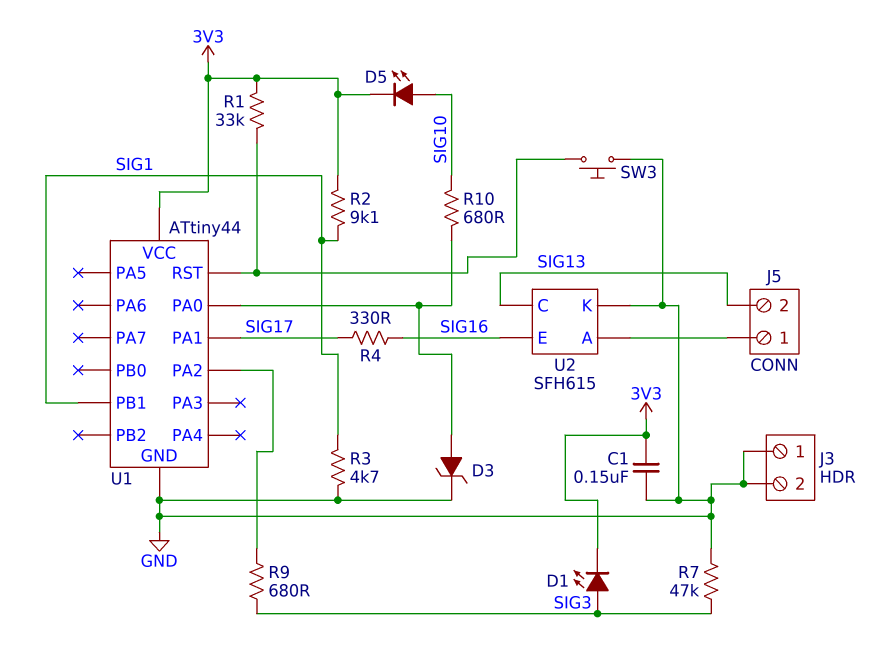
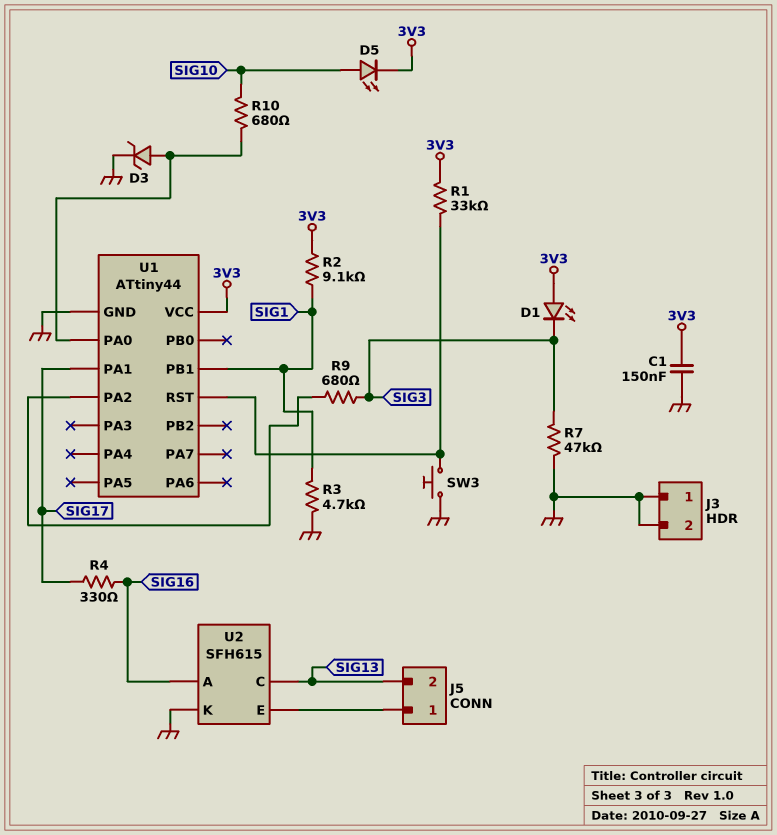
D1: LED (A SIG3, K 3V3) -> LED (A 3V3, K SIG3)
U2 pin A: J5/1 -> SIG16
U2 pin E: SIG16 -> J5/1

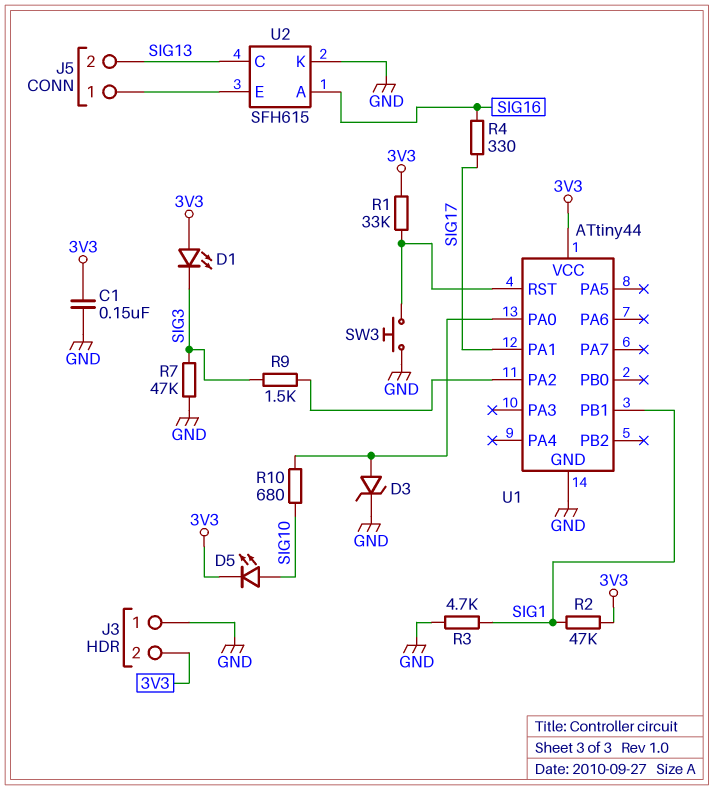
J3 pin 2: GND -> 3V3
R2: 9.1k (3V3, SIG1) -> 47k (3V3, SIG1)
R9: 680 (SIG3, U1/PA2) -> 1.5k (SIG3, U1/PA2)

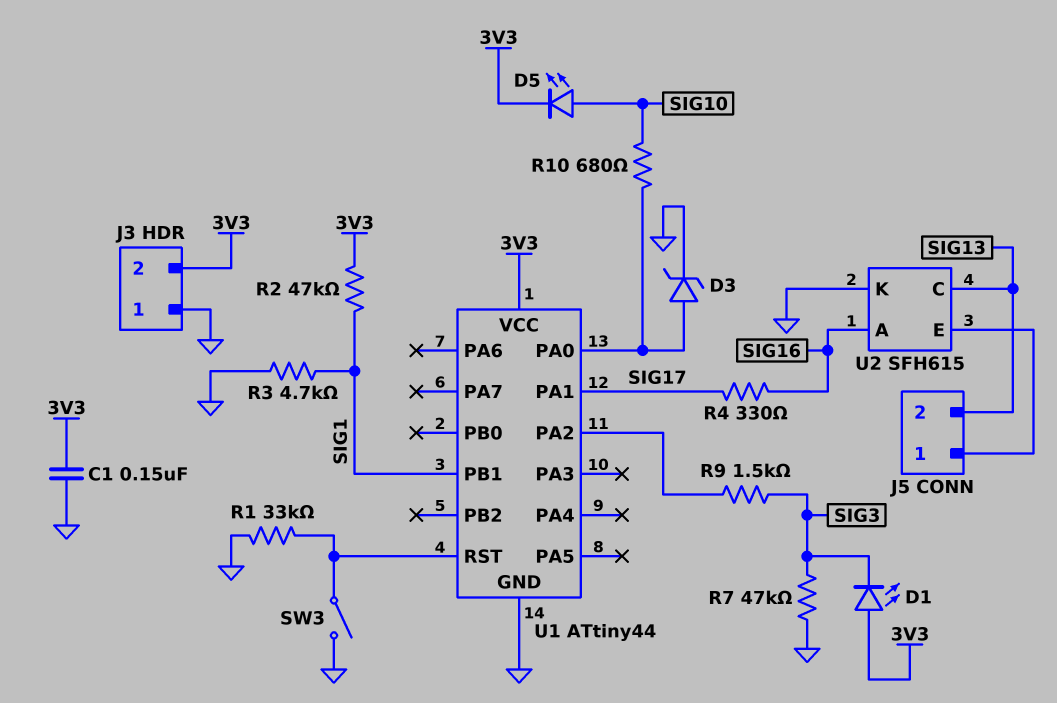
R1: 33k (3V3, U1/RST) -> 33k (GND, U1/RST)
SW3: button (GND, U1/RST) -> switch (GND, U1/RST)

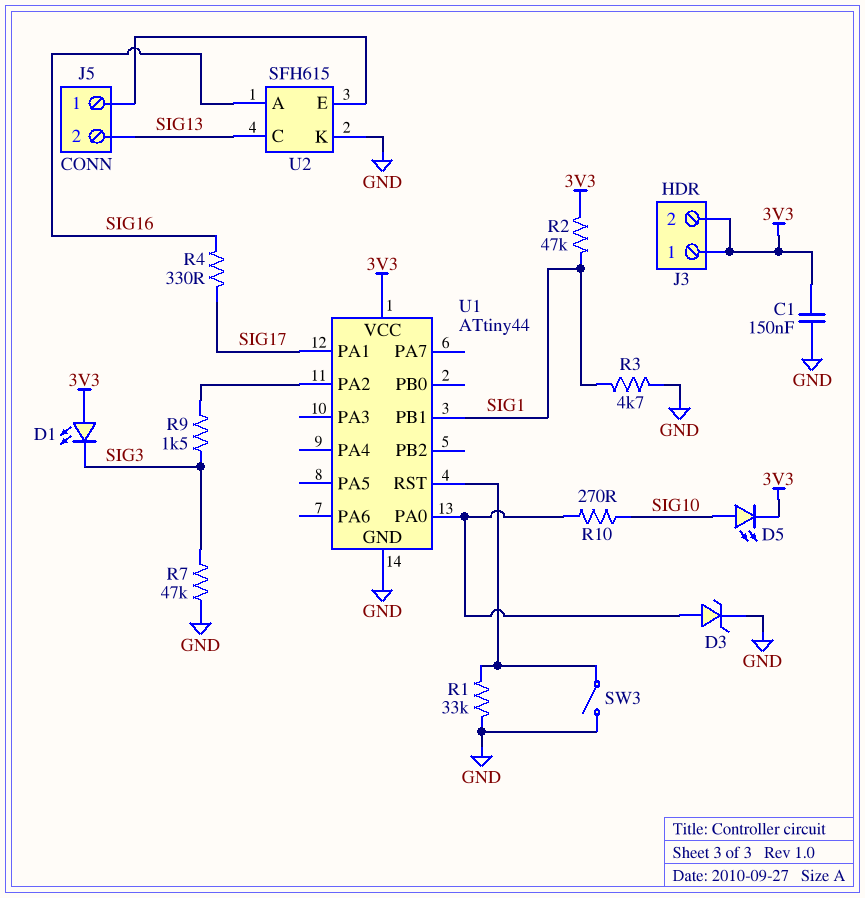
J3 pin 1: GND -> 3V3
R10: 680 (SIG10, U1/PA0) -> 270 (SIG10, U1/PA0)

